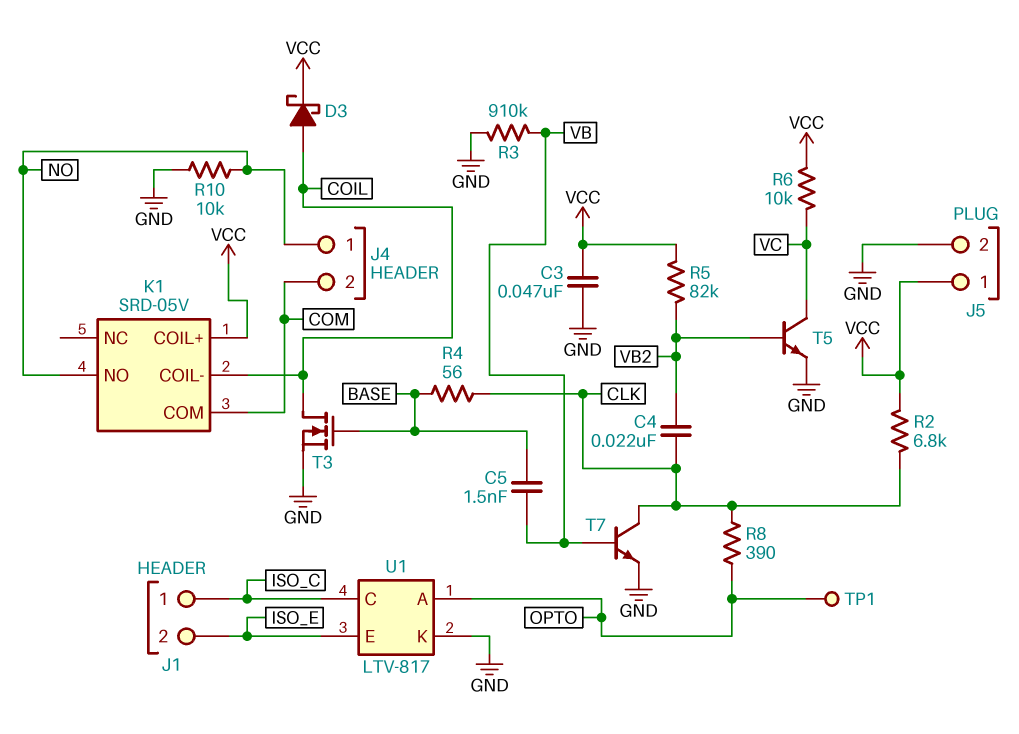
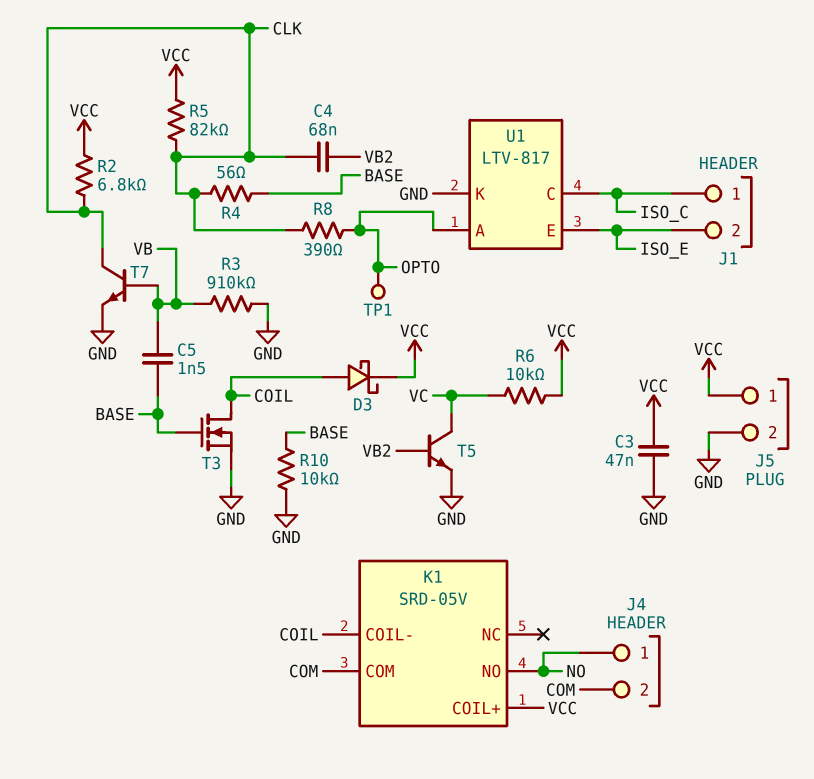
C4: 22nF (CLK, VB2) -> 68nF (CLK, VB2)
R5: 82k (VB2, VCC) -> 82k (CLK, VCC)
R10: 10k (GND, NO) -> 10k (BASE, GND)

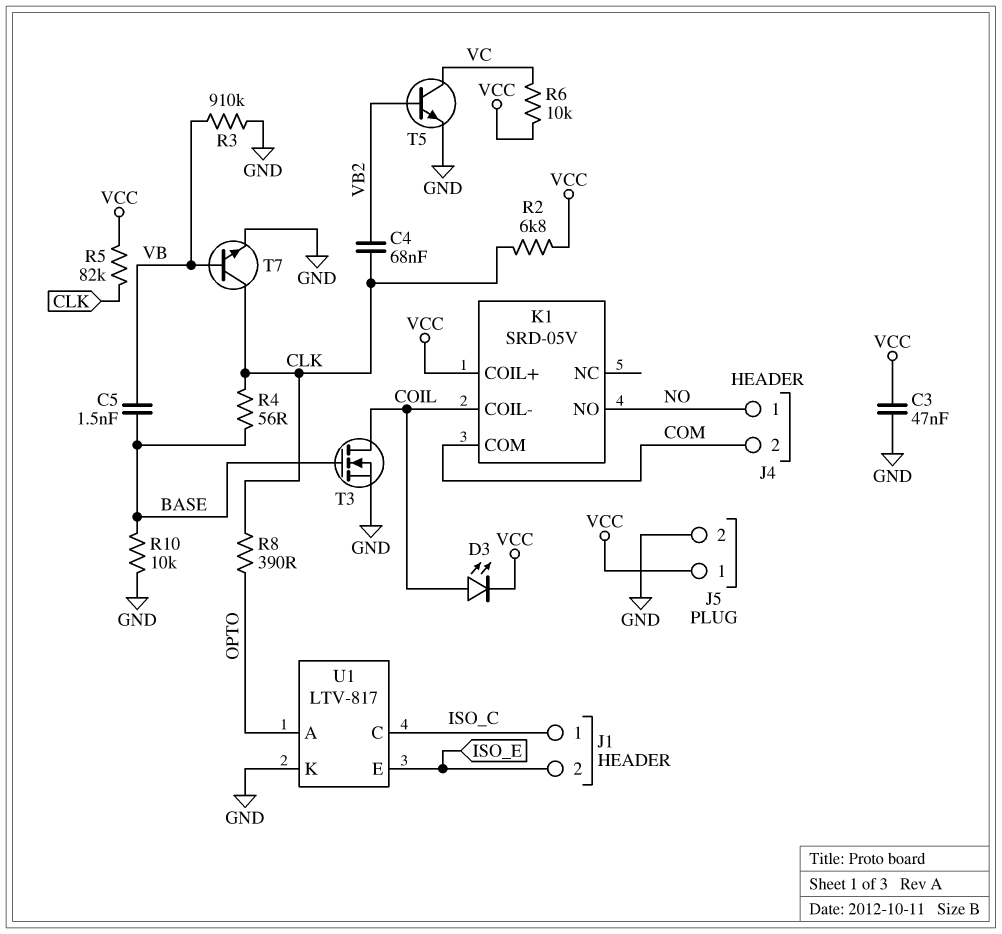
D3: schottky (A COIL, K VCC) -> LED (A COIL, K VCC)
TP1: test point (OPTO) -> none

